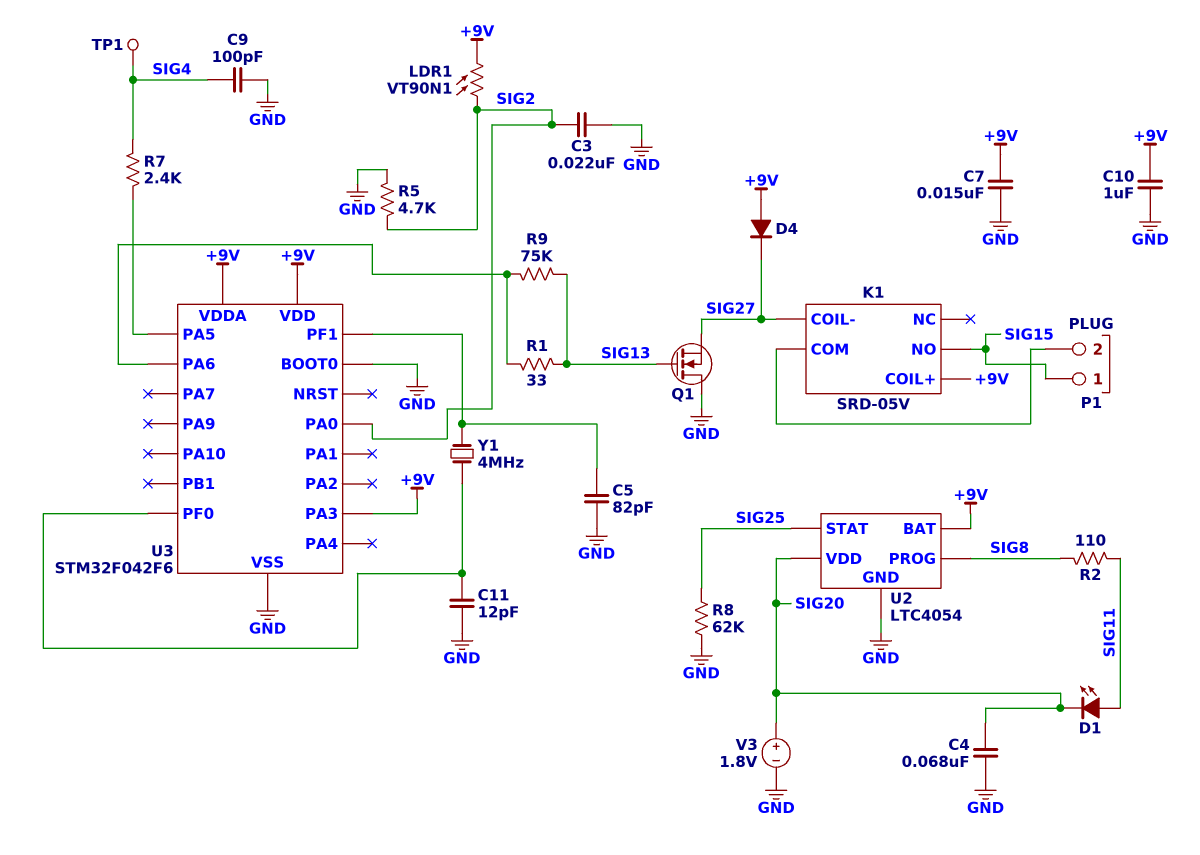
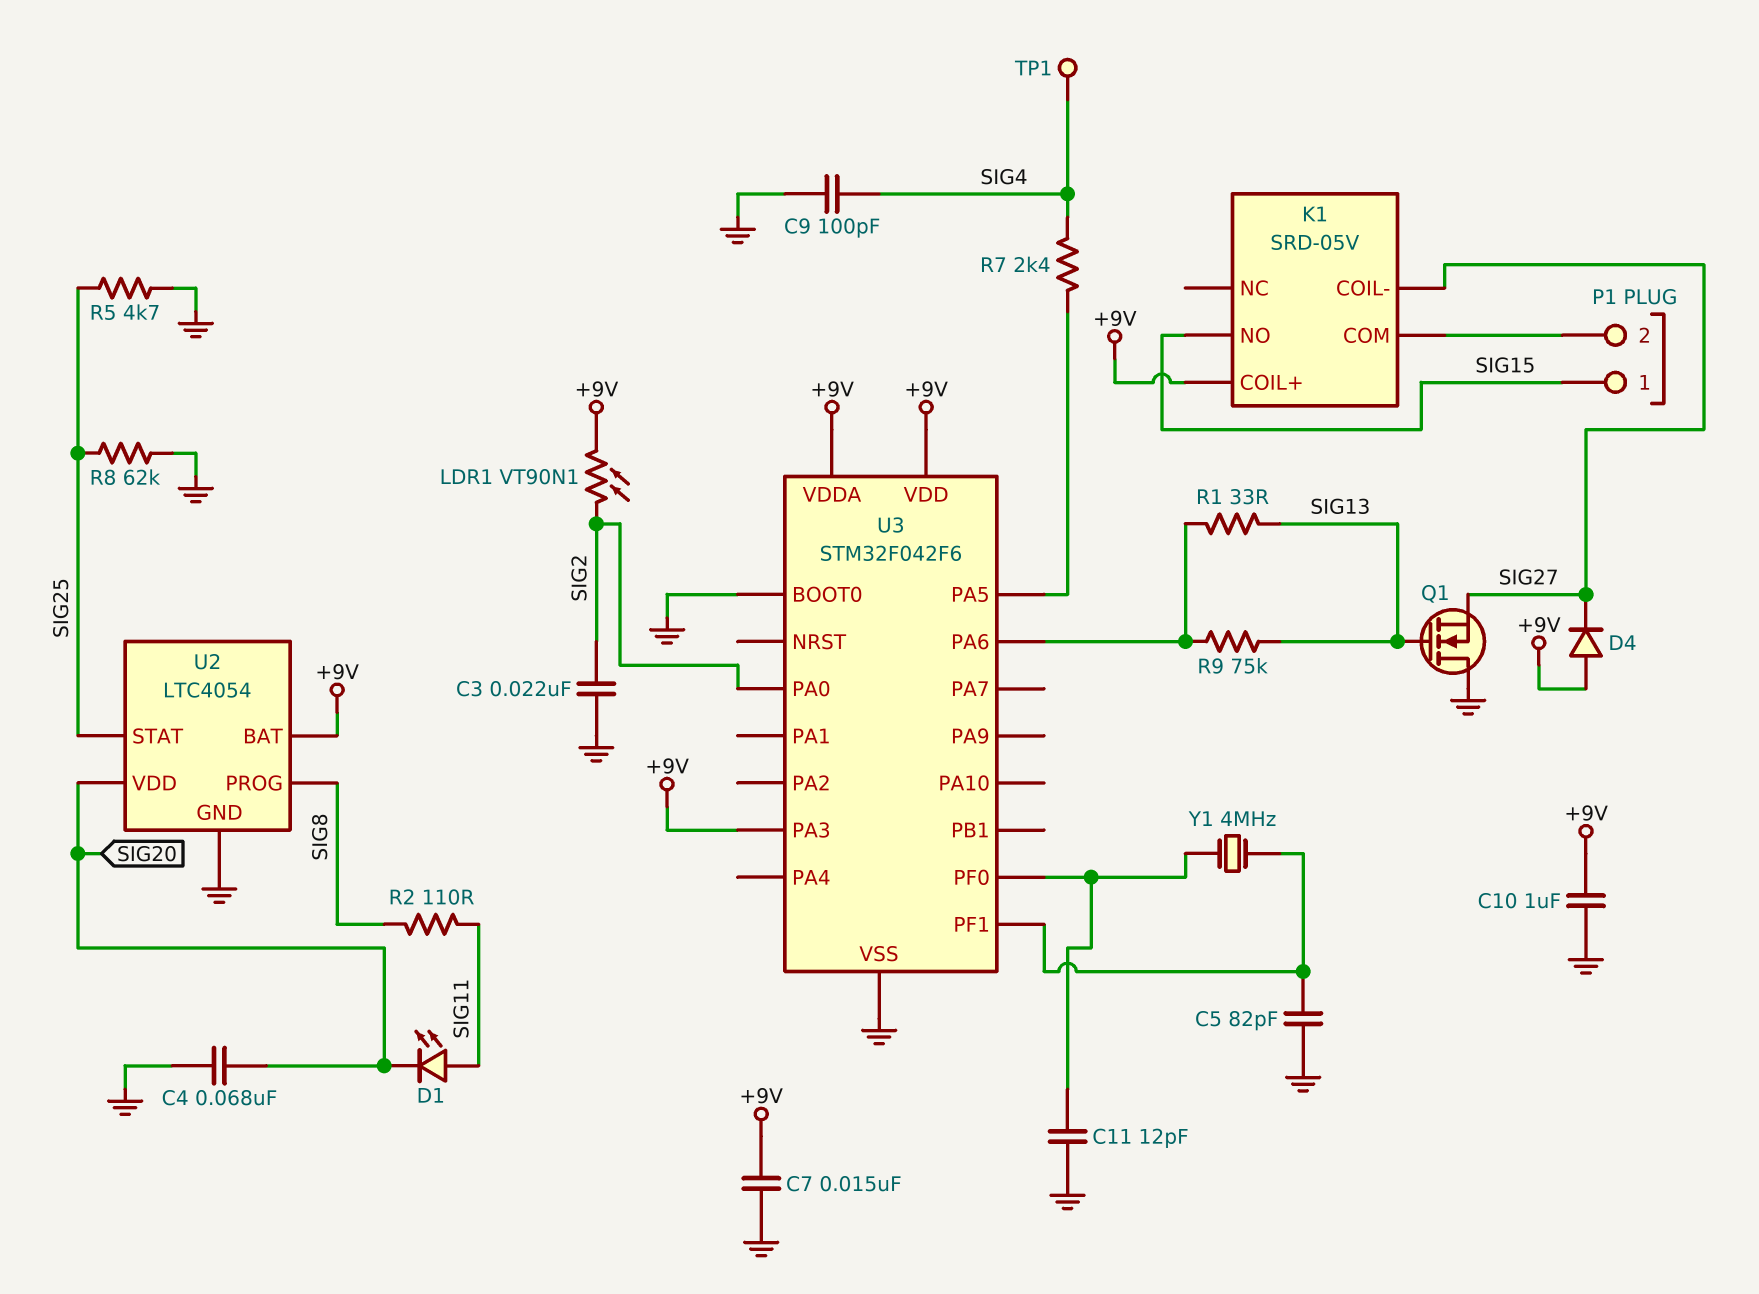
R5: 4.7k (GND, SIG2) -> 4.7k (GND, SIG25)
V3: 1.8V (plus SIG20, minus GND) -> none

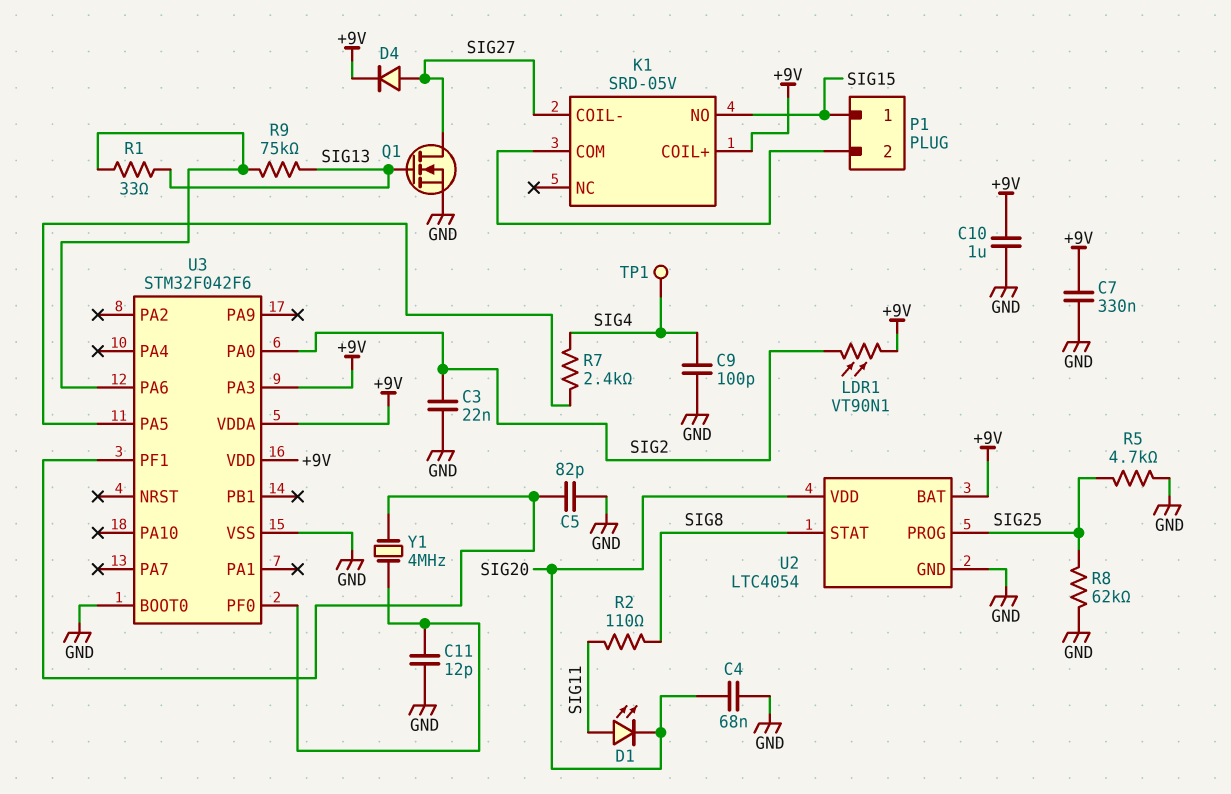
C7: 15nF (+9V, GND) -> 330nF (+9V, GND)
D4: diode (A +9V, K SIG27) -> diode (A SIG27, K +9V)
Q1: NMOS (G SIG13, D GND, S SIG27) -> NMOS (G SIG13, D SIG27, S GND)
U2 pin PROG: SIG8 -> SIG25
U2 pin STAT: SIG25 -> SIG8

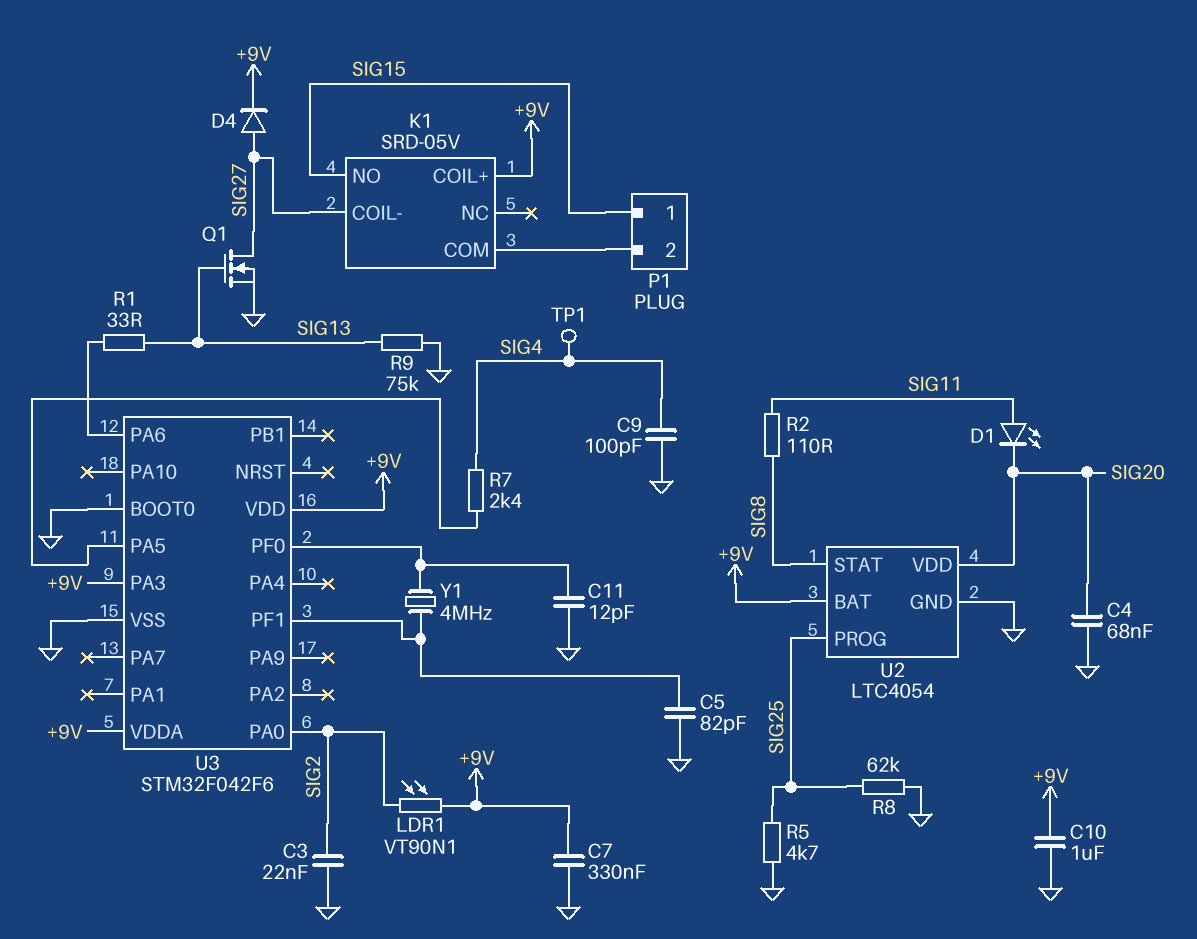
R9: 75k (SIG13, U3/PA6) -> 75k (GND, SIG13)

